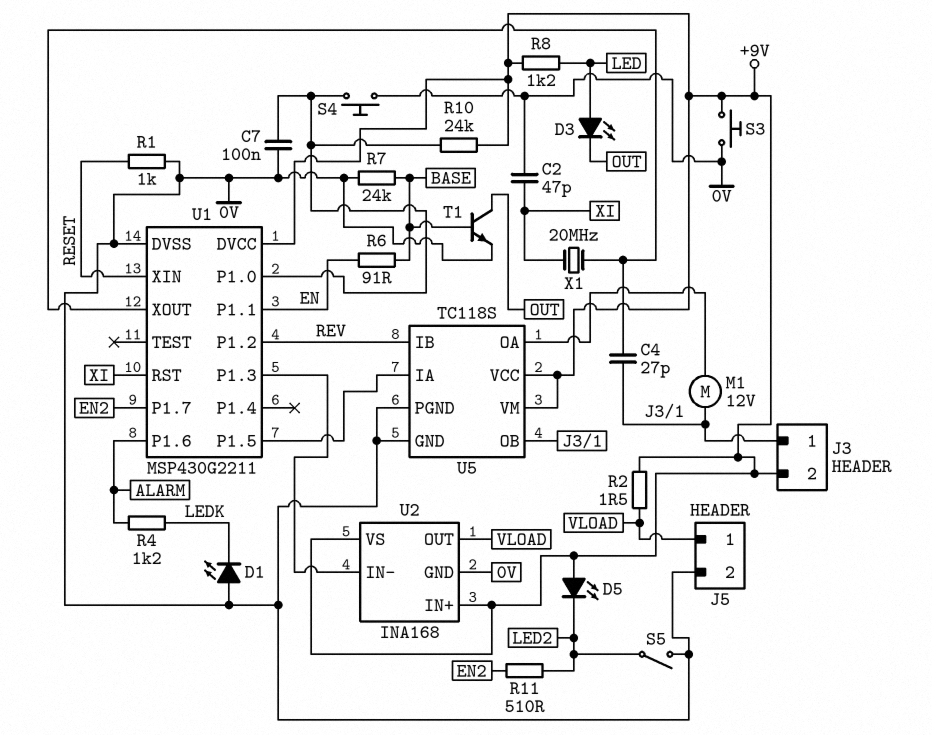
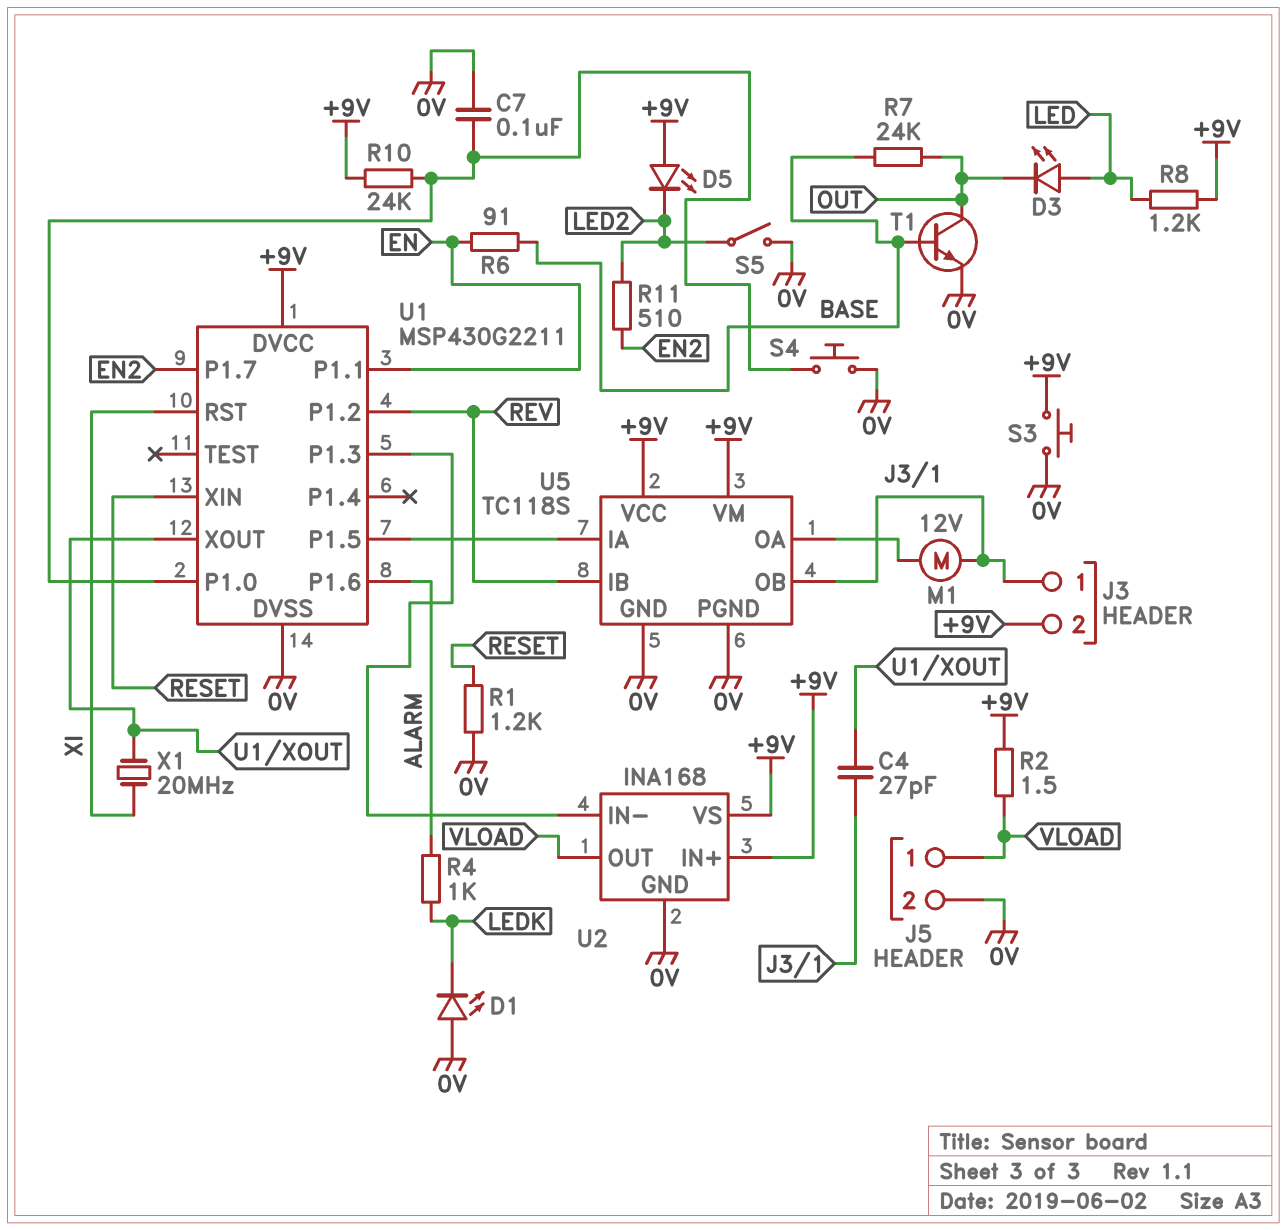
C2: 47pF (0V, XI) -> none
R1: 1k (0V, RESET) -> 1.2k (0V, RESET)
R4: 1.2k (ALARM, LEDK) -> 1k (ALARM, LEDK)
R7: 24k (0V, BASE) -> 24k (BASE, OUT)

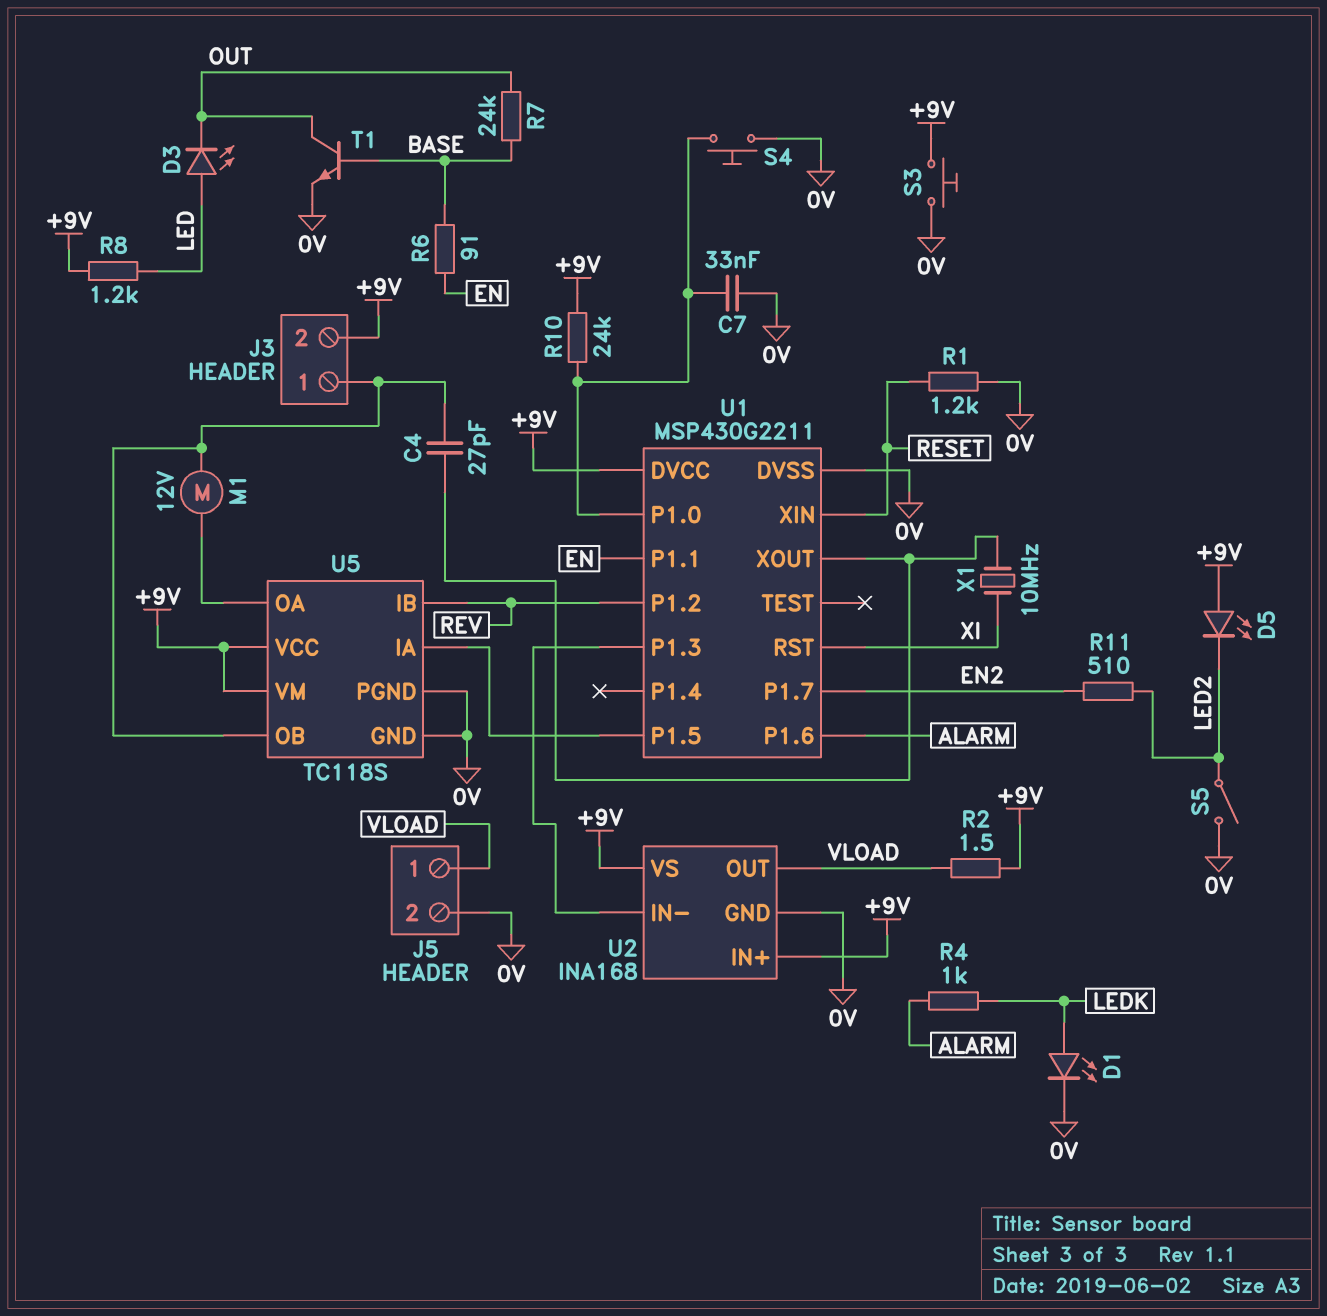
C7: 100nF (0V, U1/P1.0) -> 33nF (0V, U1/P1.0)
D1: LED (A 0V, K LEDK) -> LED (A LEDK, K 0V)
X1: 20MHz (U1/XOUT, XI) -> 10MHz (U1/XOUT, XI)

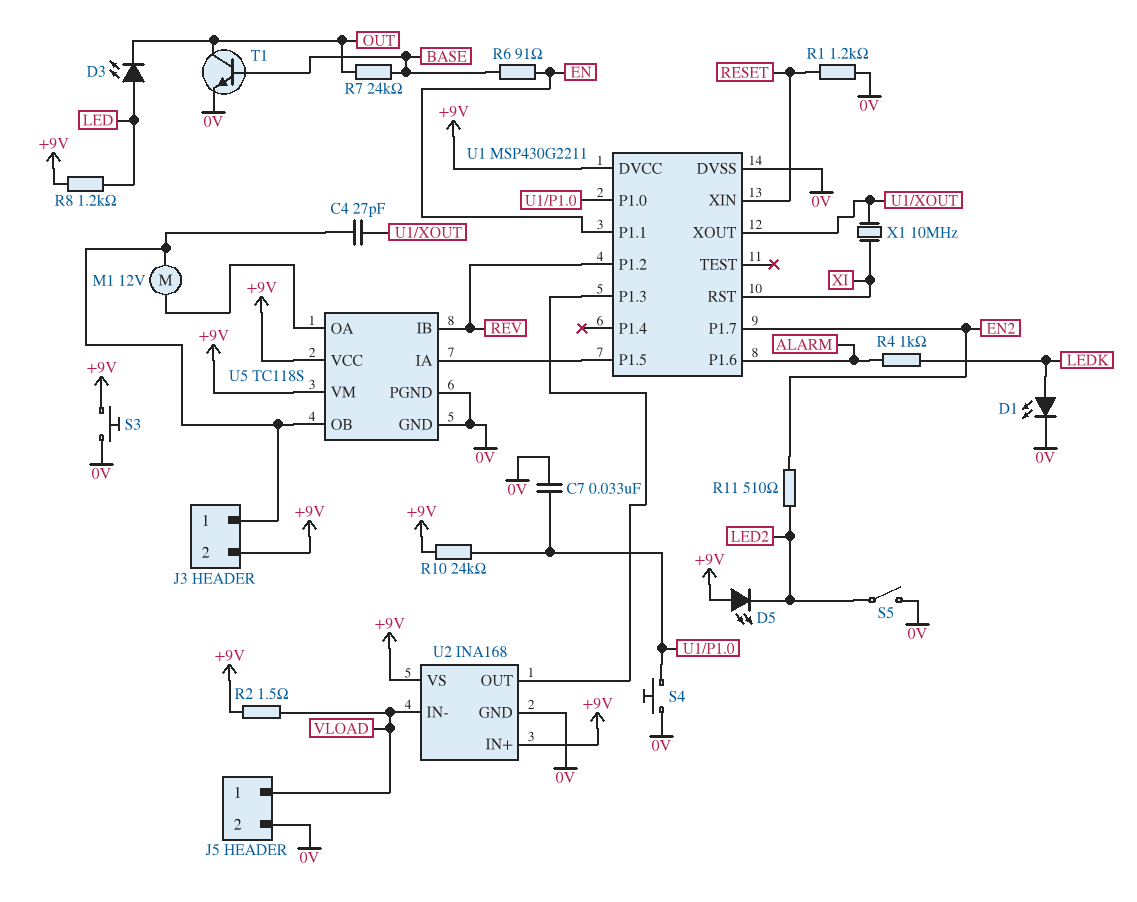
U2 pin IN-: U1/P1.3 -> VLOAD
U2 pin OUT: VLOAD -> U1/P1.3

